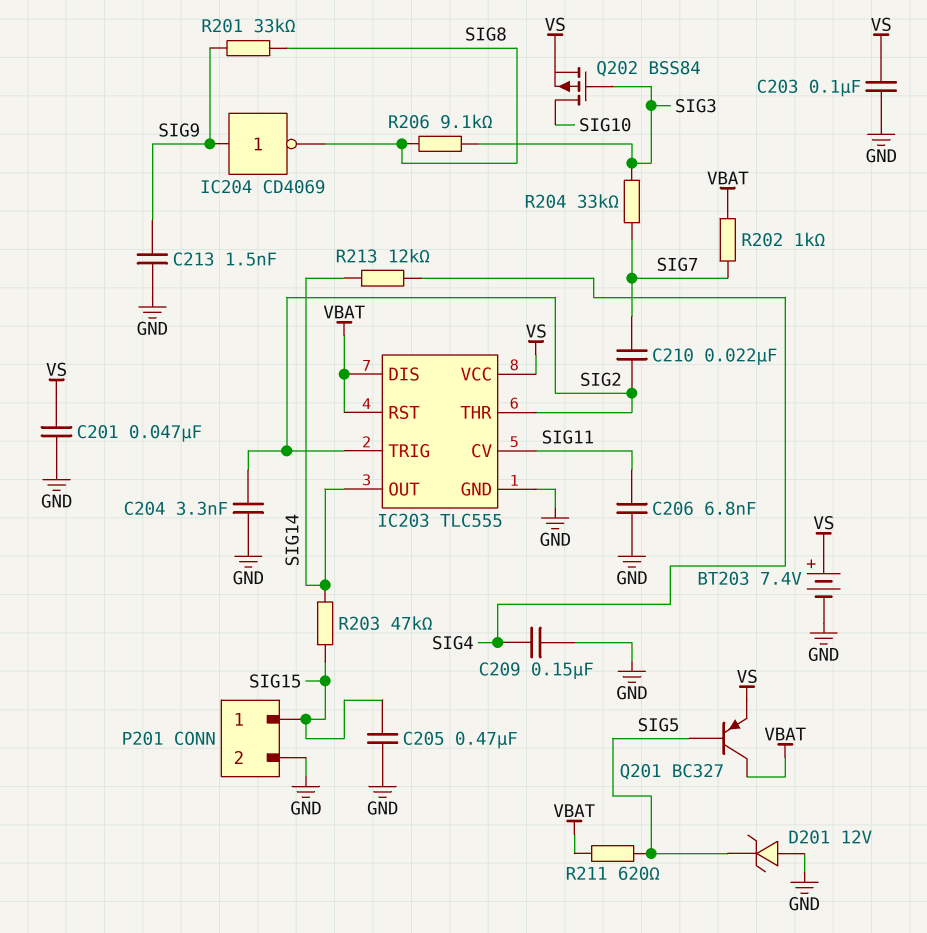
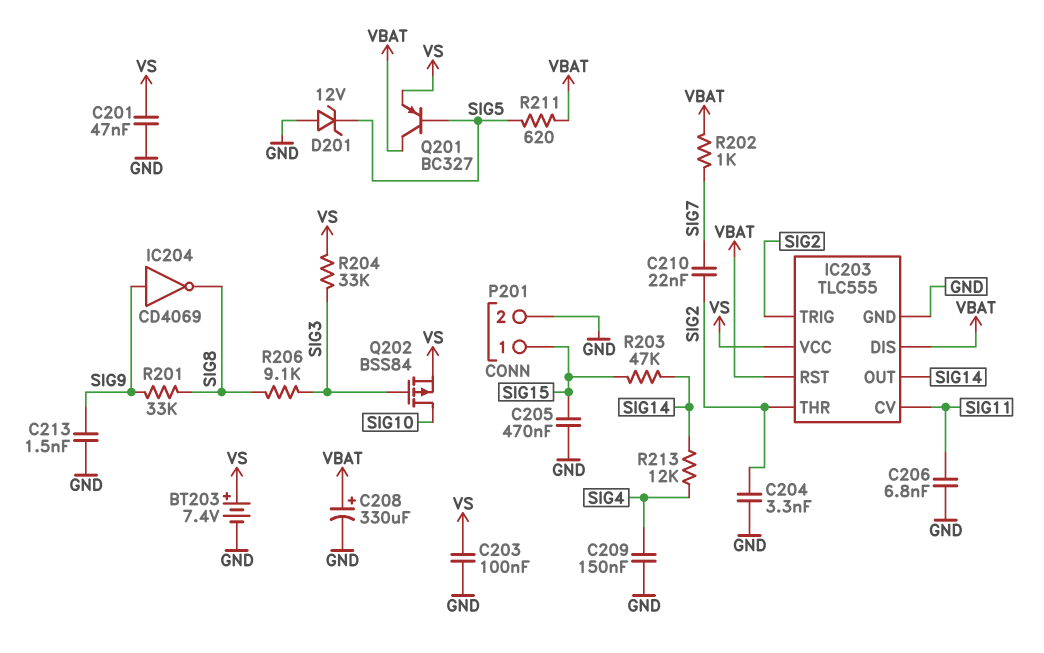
C208: none -> 330uF (plus VBAT, minus GND)
R204: 33k (SIG3, SIG7) -> 33k (SIG3, VS)

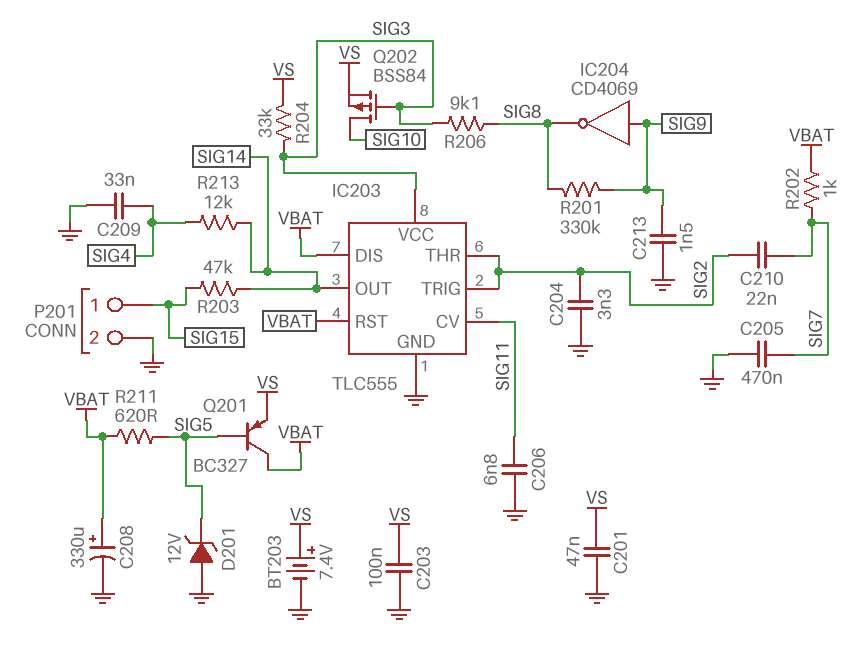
C205: 470nF (GND, SIG15) -> 470nF (GND, SIG7)
C209: 150nF (GND, SIG4) -> 33nF (GND, SIG4)
IC203 pin VCC: VS -> SIG3
R201: 33k (SIG8, SIG9) -> 330k (SIG8, SIG9)

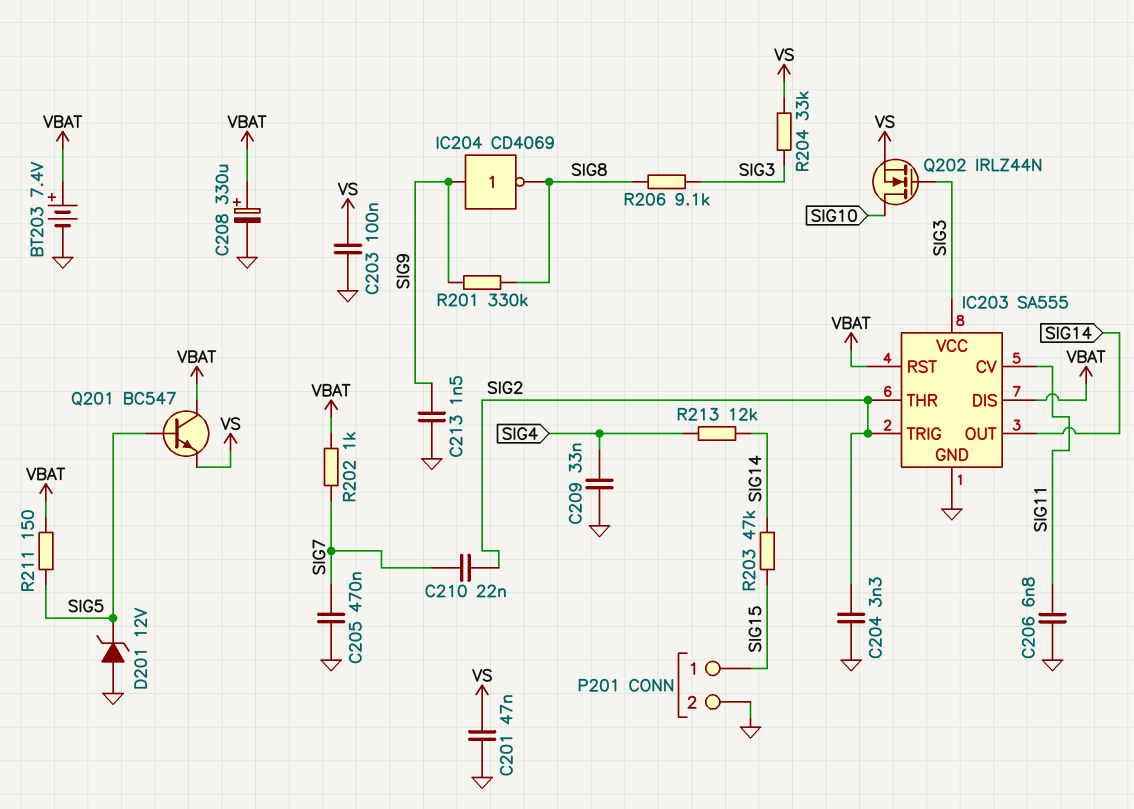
BT203: 7.4V (plus VS, minus GND) -> 7.4V (plus VBAT, minus GND)
IC203: TLC555 -> SA555
Q201: PNP BC327 (B SIG5, C VBAT, E VS) -> NPN BC547 (B SIG5, C VBAT, E VS)
Q202: PMOS BSS84 (G SIG3, D SIG10, S VS) -> NMOS IRLZ44N (G SIG3, D SIG10, S VS)
R211: 620 (SIG5, VBAT) -> 150 (SIG5, VBAT)

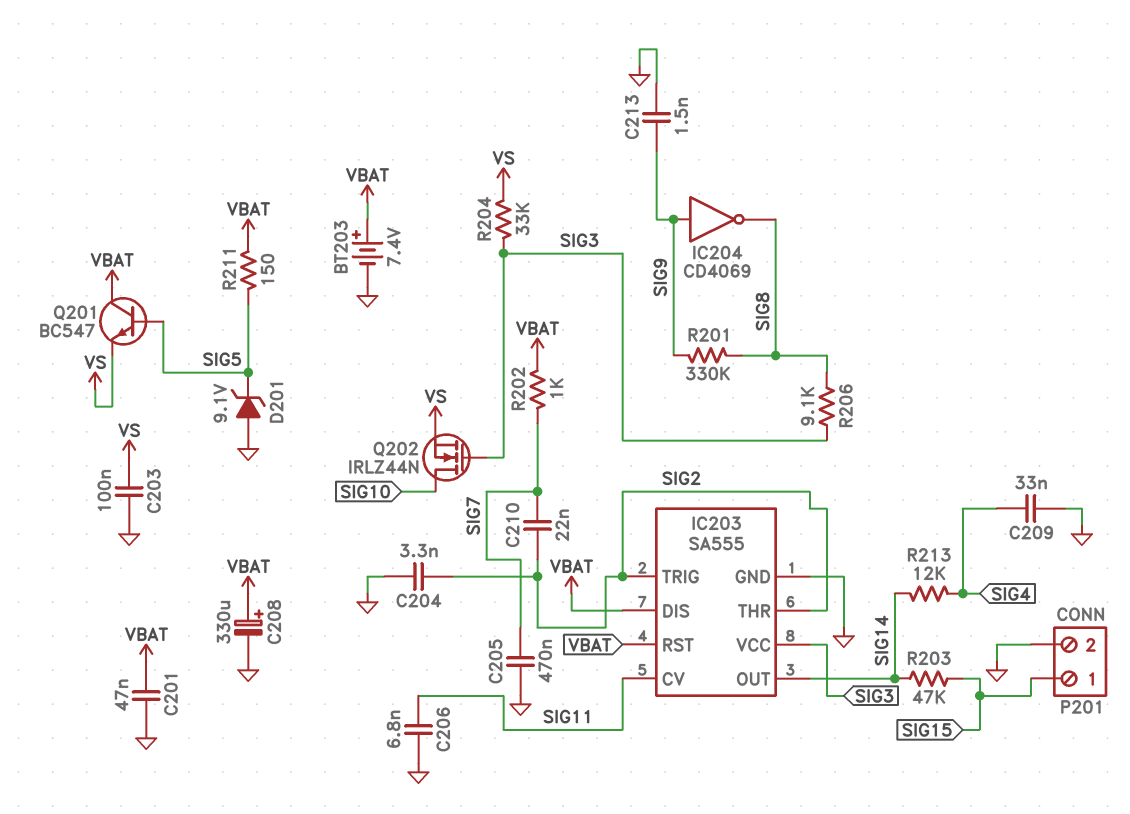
C201: 47nF (GND, VS) -> 47nF (GND, VBAT)
D201: zener 12V (A GND, K SIG5) -> zener 9.1V (A GND, K SIG5)

